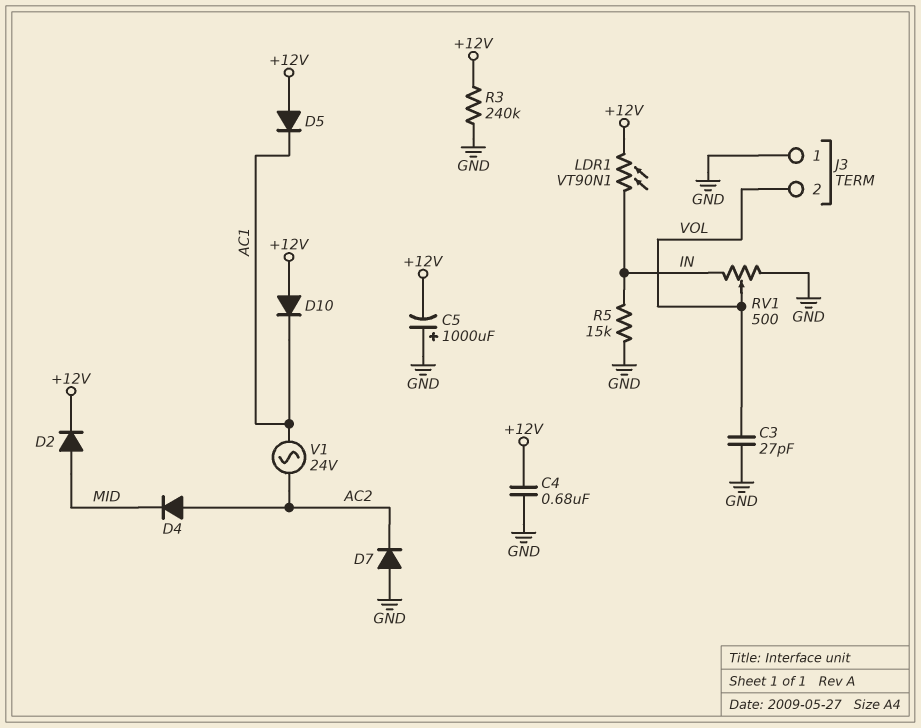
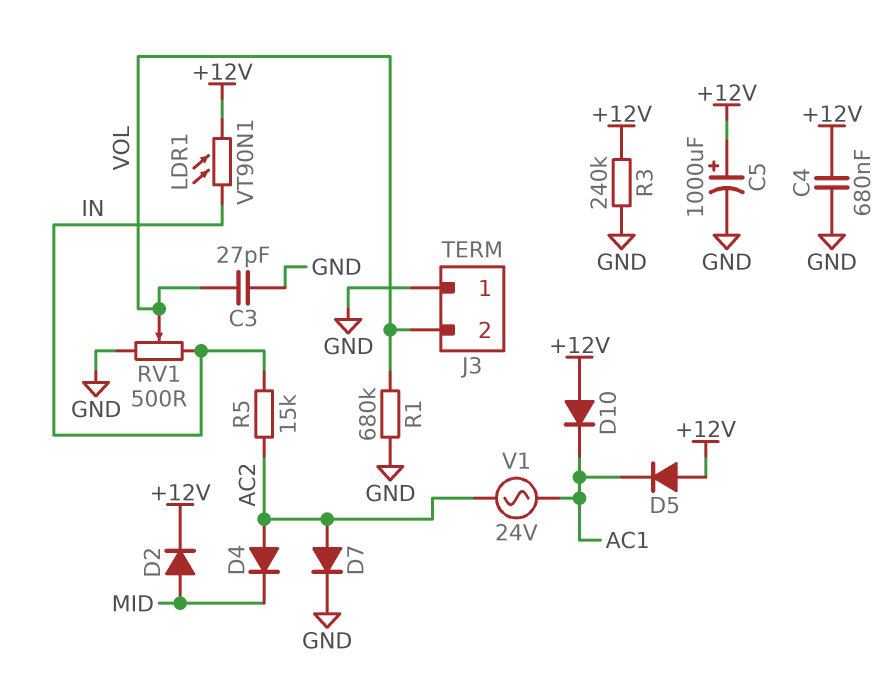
C5: 1000uF (plus GND, minus +12V) -> 1000uF (plus +12V, minus GND)
D7: diode (A GND, K AC2) -> diode (A AC2, K GND)
R1: none -> 680k (GND, VOL)
R5: 15k (GND, IN) -> 15k (AC2, IN)

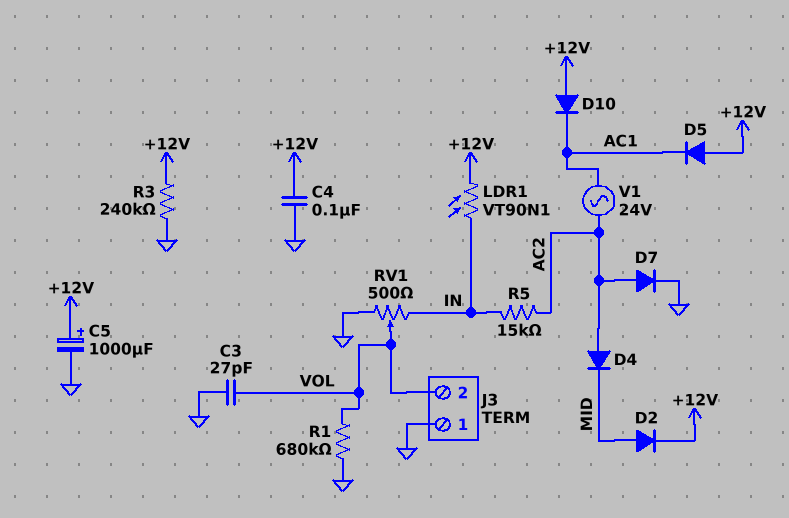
C4: 680nF (+12V, GND) -> 100nF (+12V, GND)

